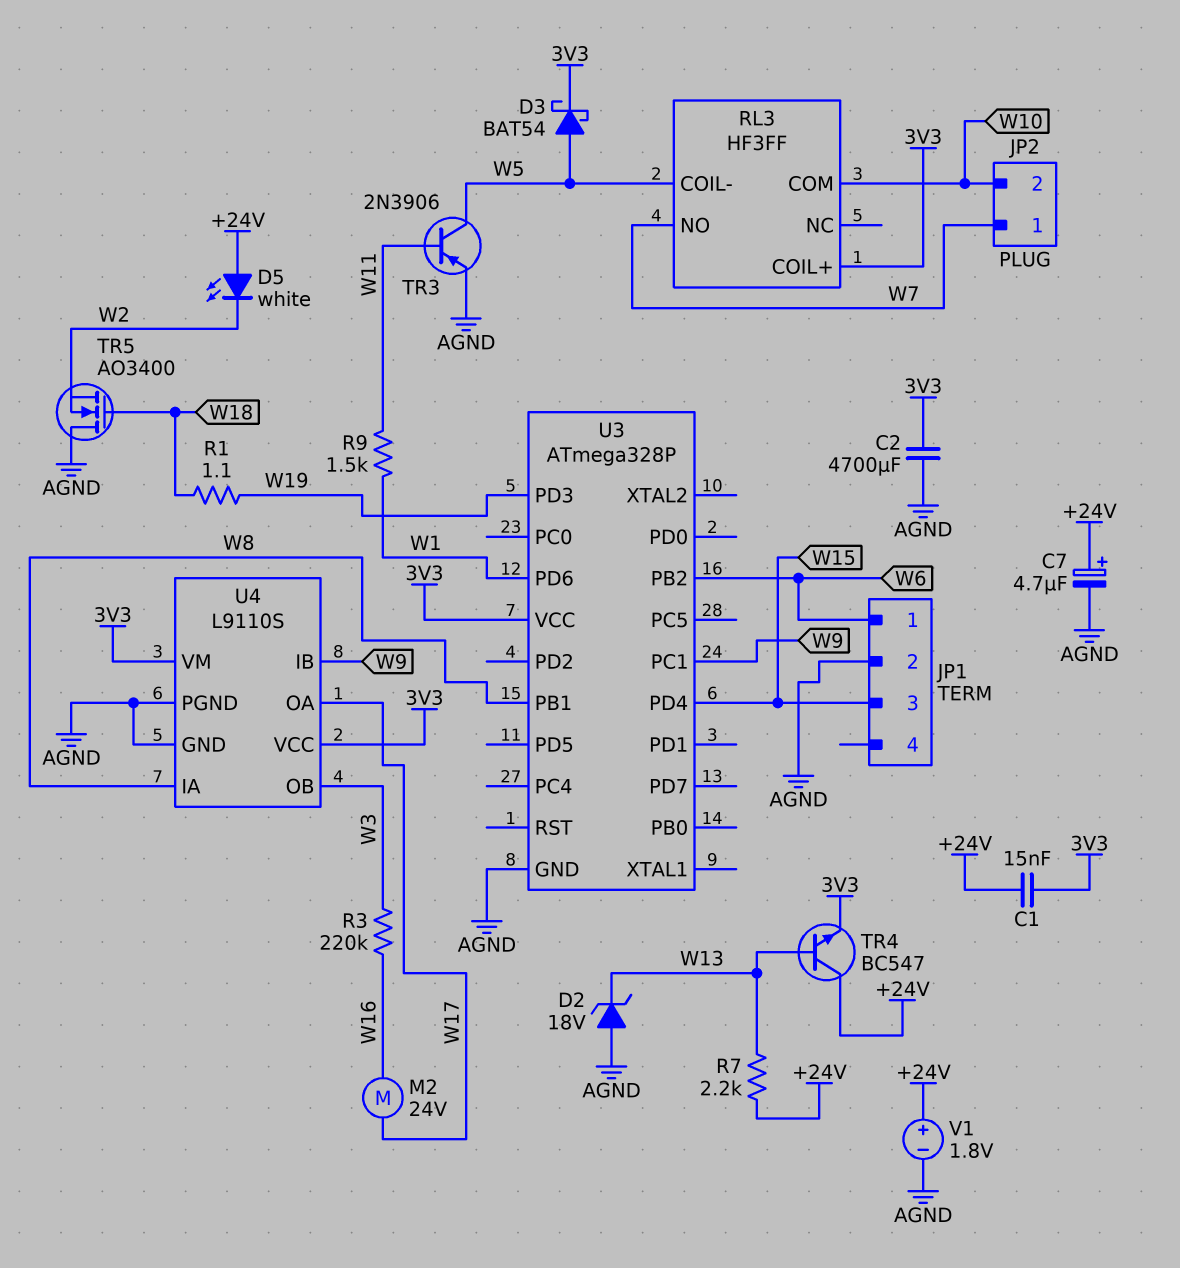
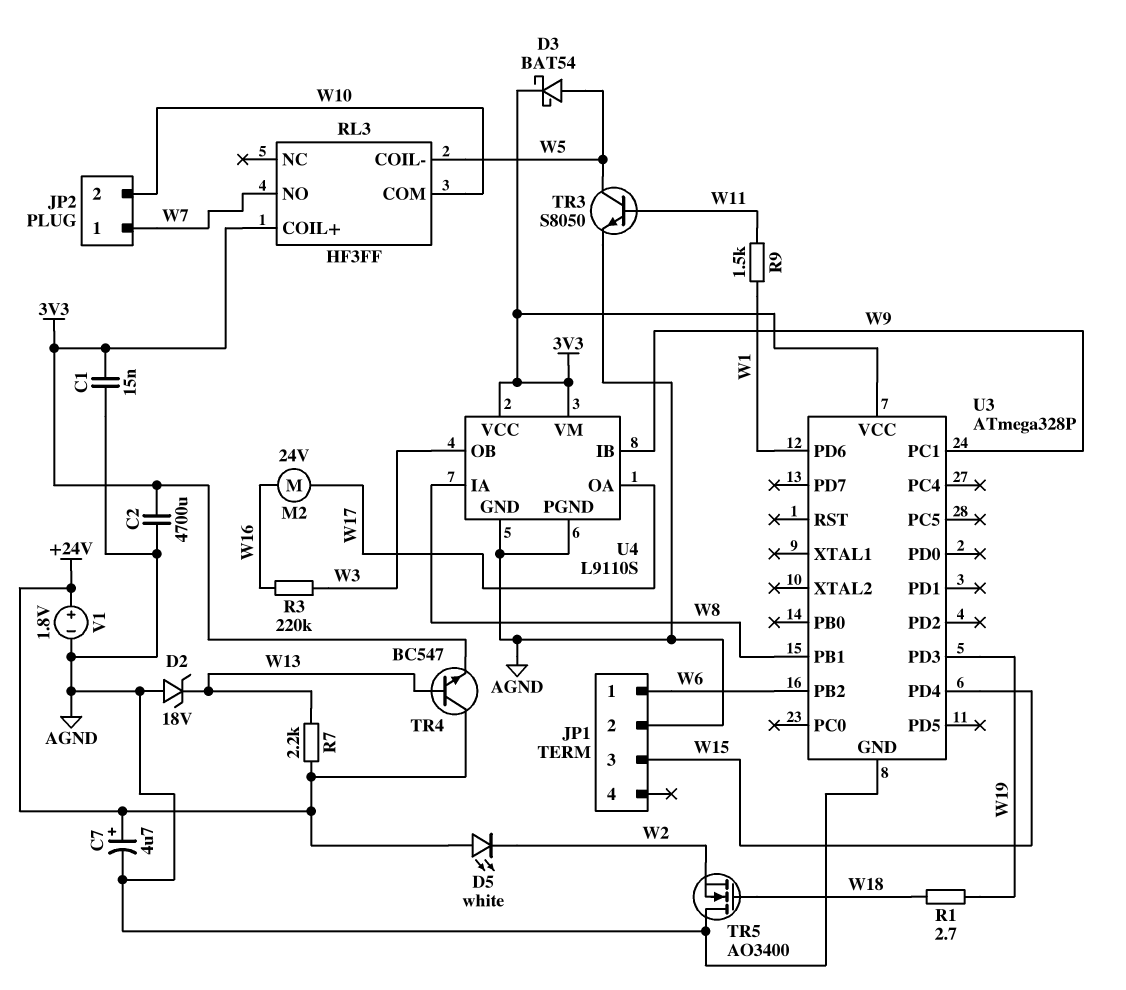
C1: 15nF (+24V, 3V3) -> 15nF (3V3, AGND)
R1: 1.1 (W18, W19) -> 2.7 (W18, W19)
TR3: PNP 2N3906 (B W11, C W5, E AGND) -> NPN S8050 (B W11, C W5, E AGND)

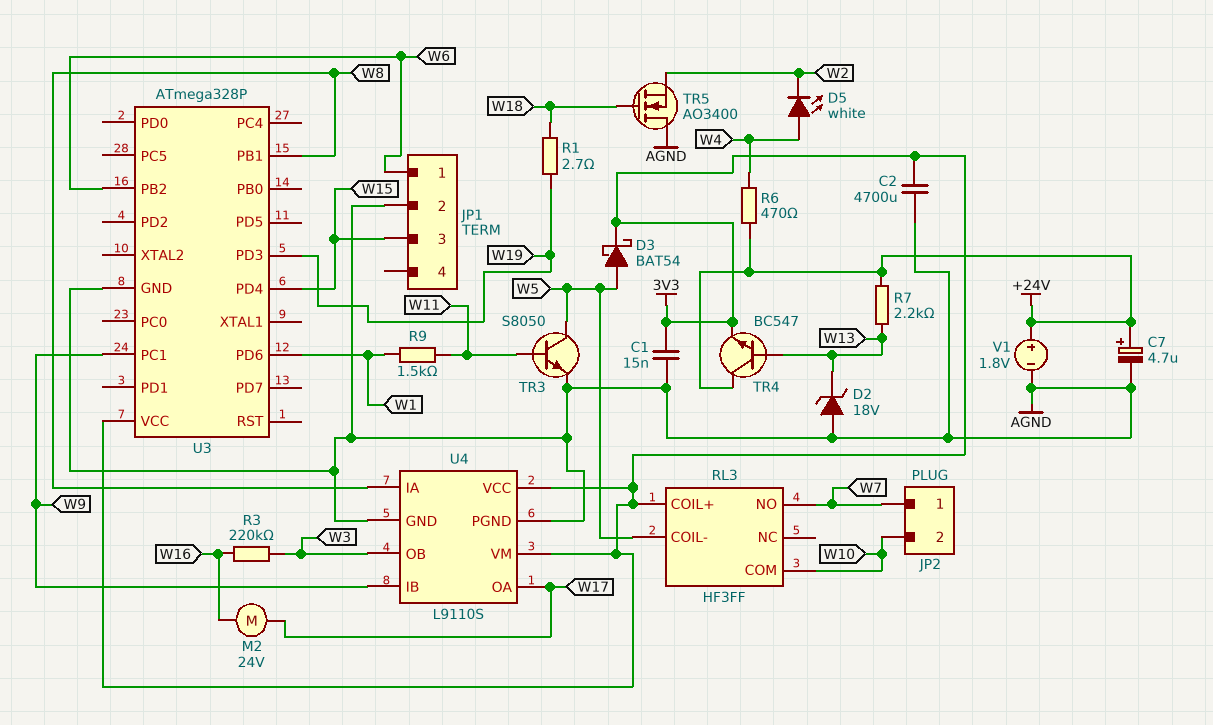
D5: LED white (A +24V, K W2) -> LED white (A W4, K W2)
R6: none -> 470 (+24V, W4)

